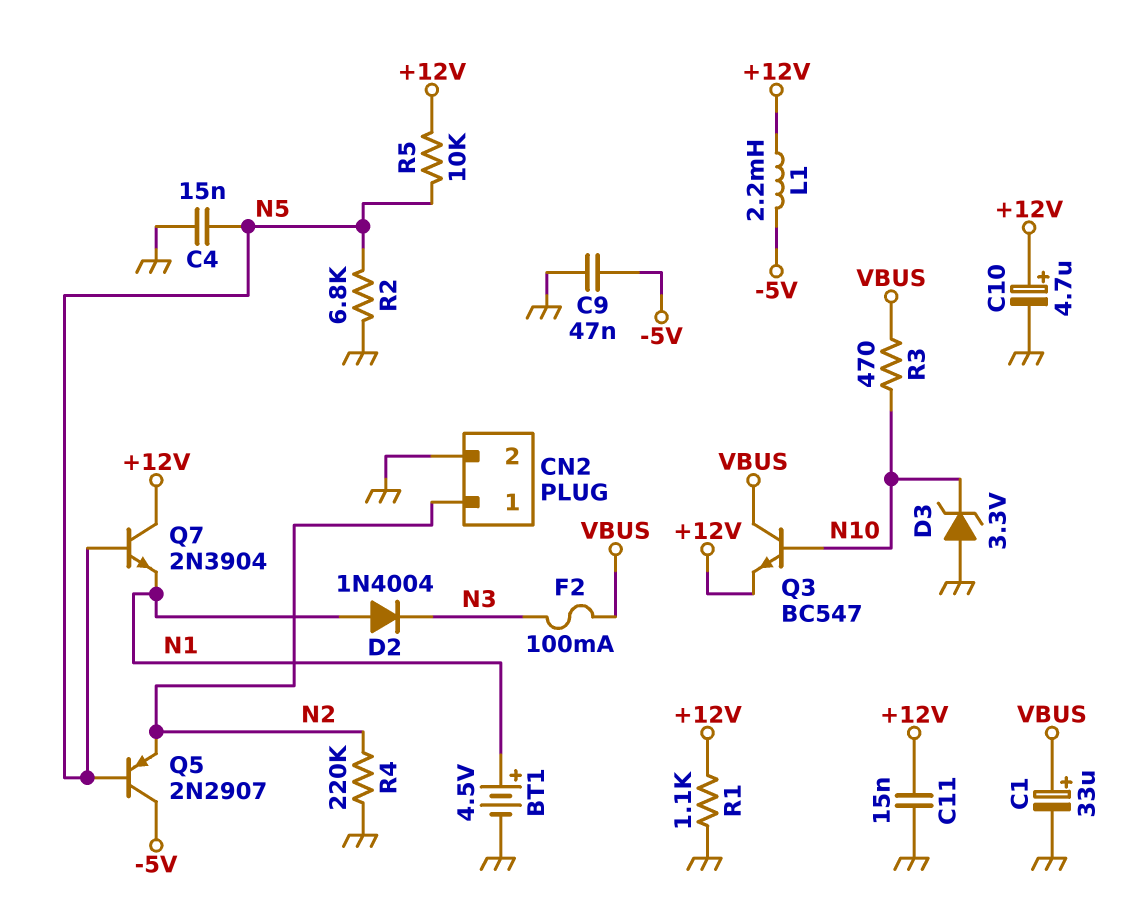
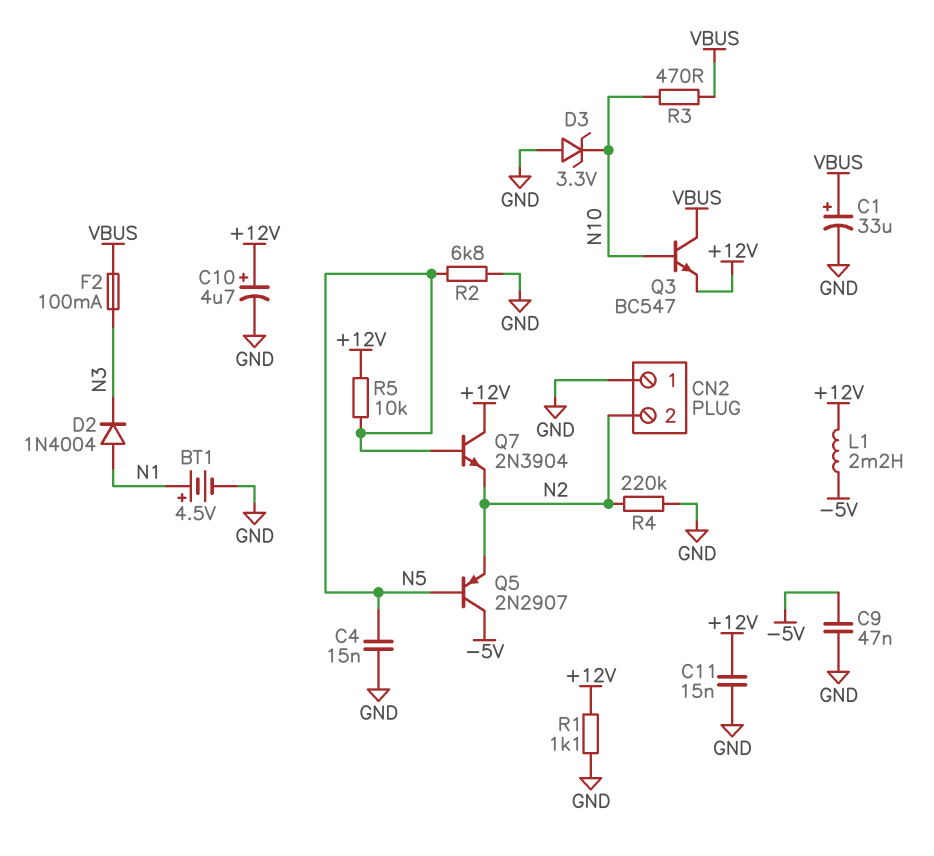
CN2 pin 1: N2 -> GND
CN2 pin 2: GND -> N2
Q7: NPN 2N3904 (B N5, C +12V, E N1) -> NPN 2N3904 (B N5, C +12V, E N2)

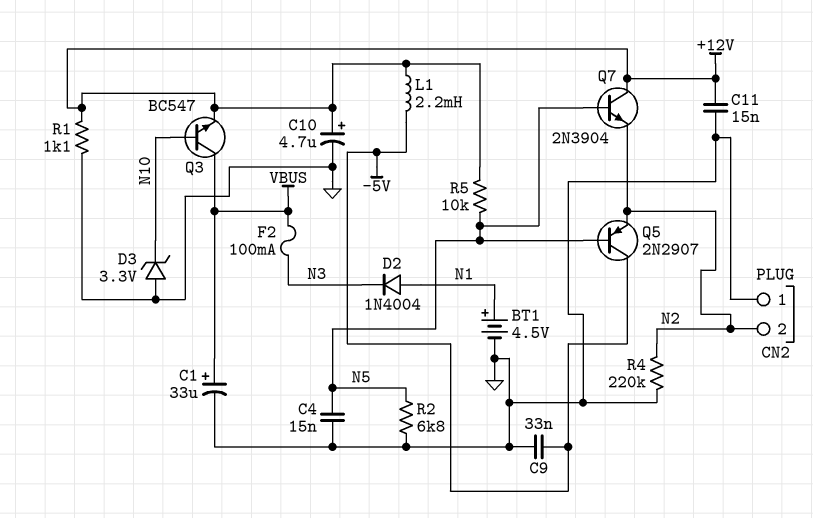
C9: 47nF (-5V, GND) -> 33nF (-5V, GND)
R3: 470 (N10, VBUS) -> none

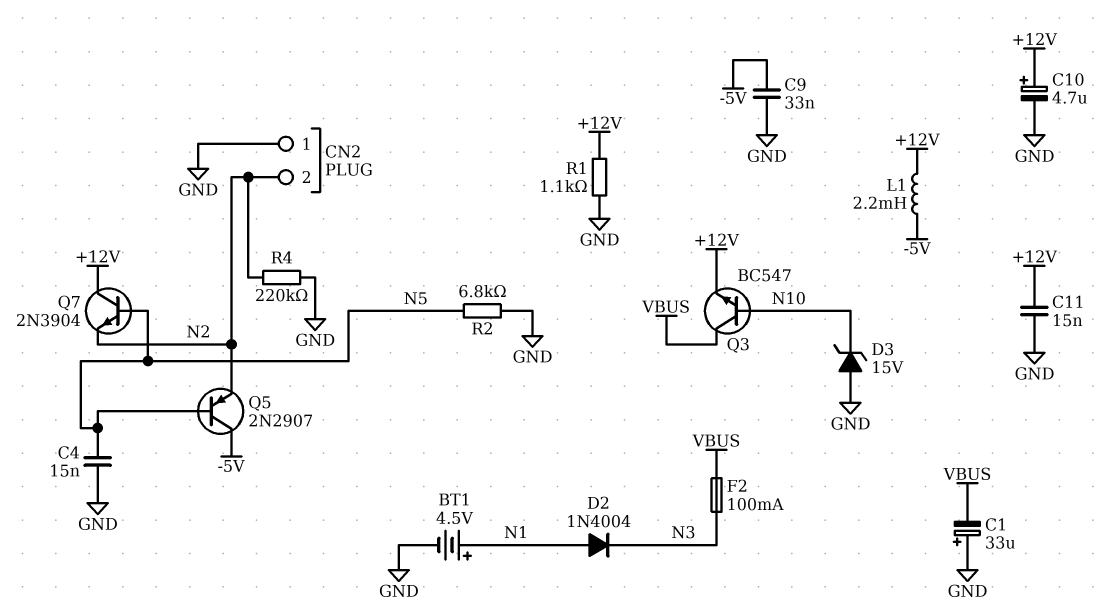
C1: 33uF (plus VBUS, minus GND) -> 33uF (plus GND, minus VBUS)
D3: zener 3.3V (A GND, K N10) -> zener 15V (A GND, K N10)
R5: 10k (+12V, N5) -> none

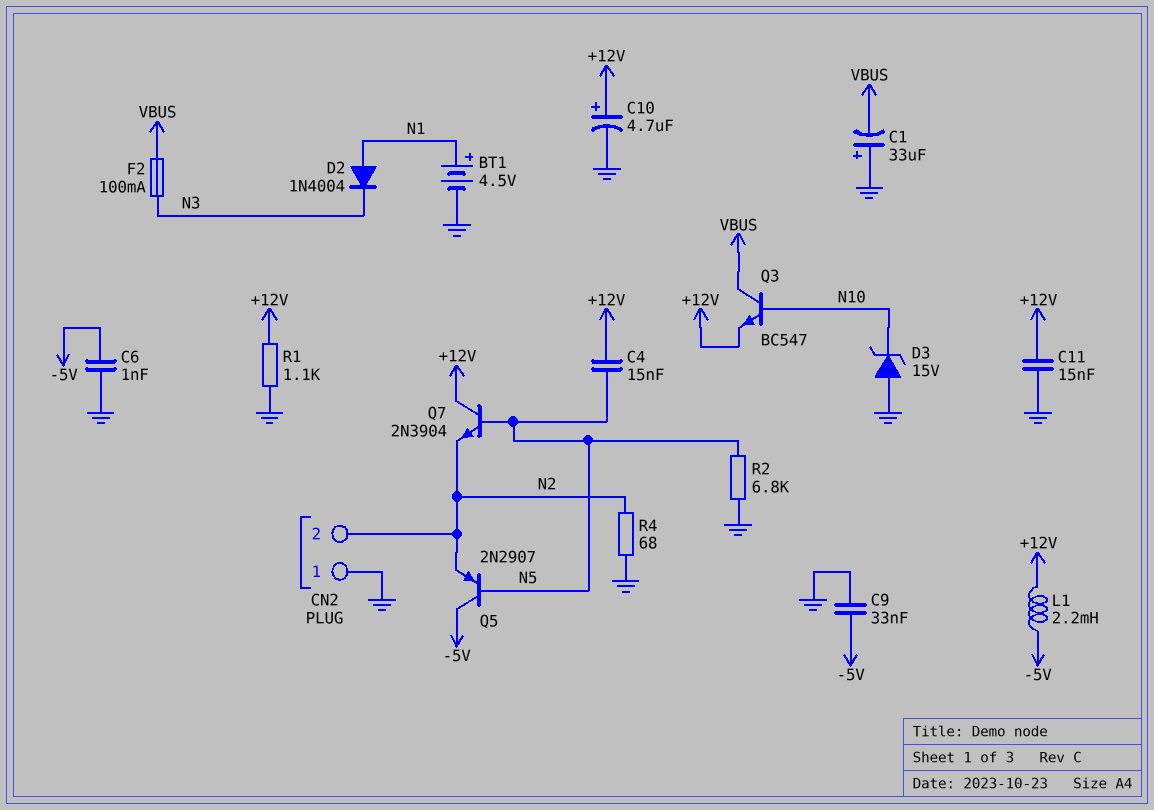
C4: 15nF (GND, N5) -> 15nF (+12V, N5)
C6: none -> 1nF (-5V, GND)
R4: 220k (GND, N2) -> 68 (GND, N2)

